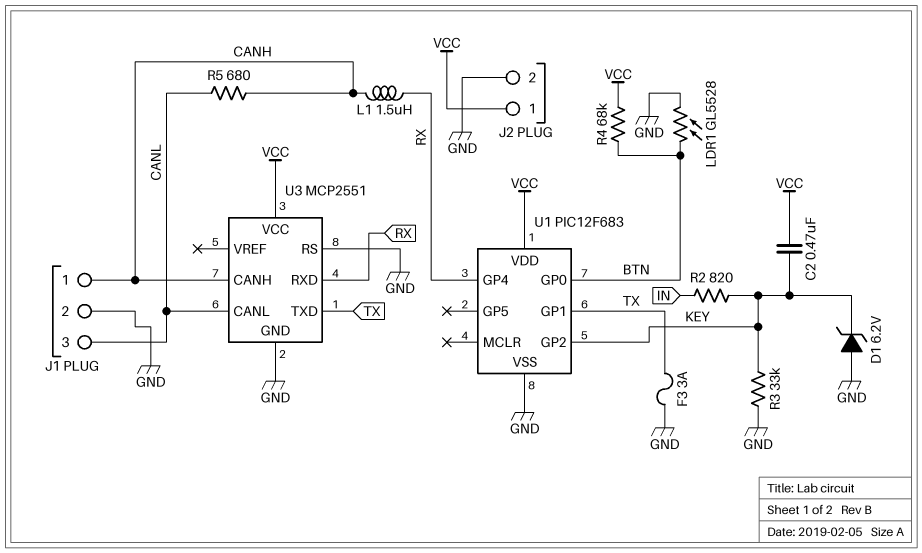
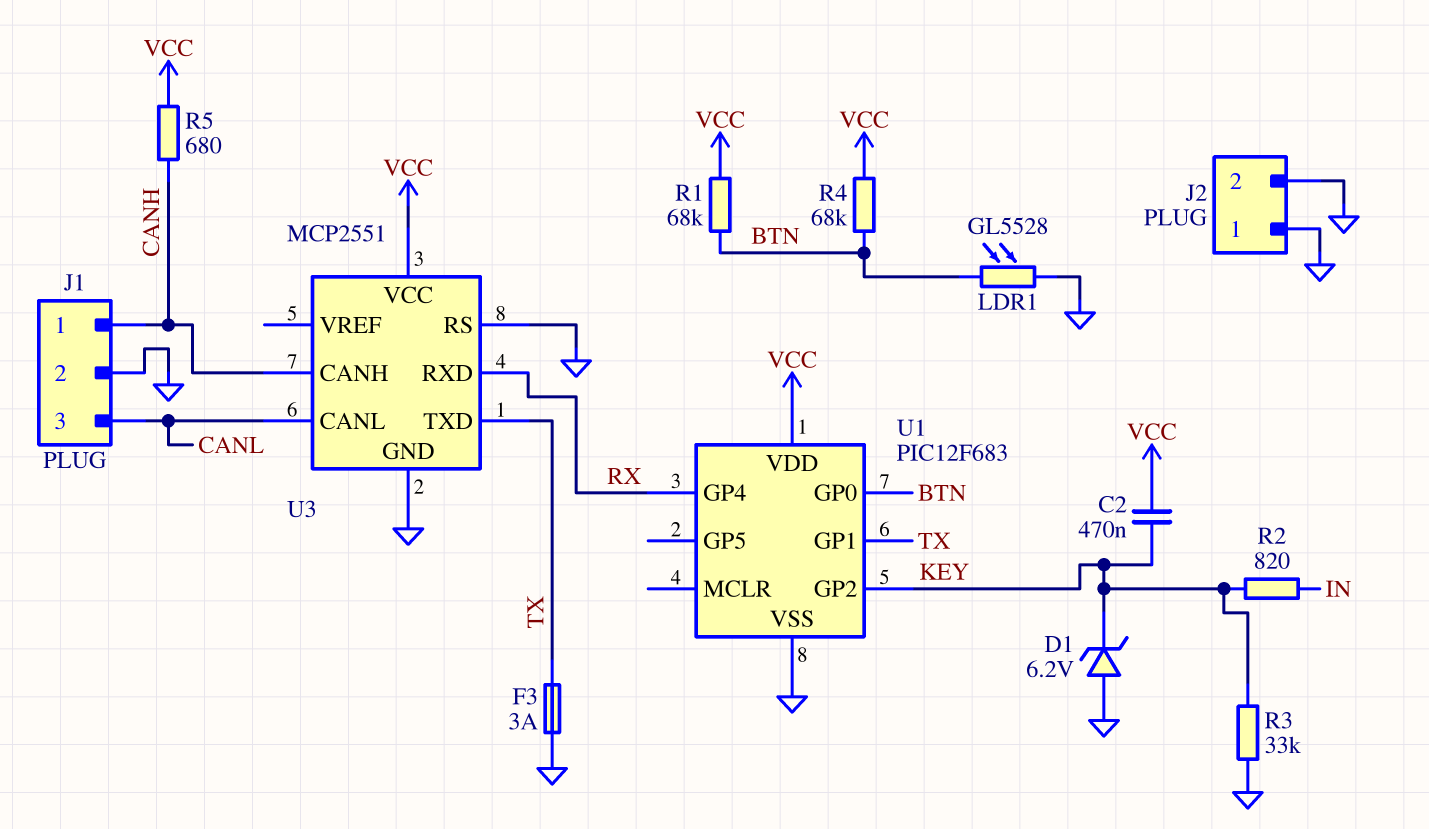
J2 pin 1: VCC -> GND
L1: 1.5uH (CANH, RX) -> none
R1: none -> 68k (BTN, VCC)
R5: 680 (CANH, CANL) -> 680 (CANH, VCC)

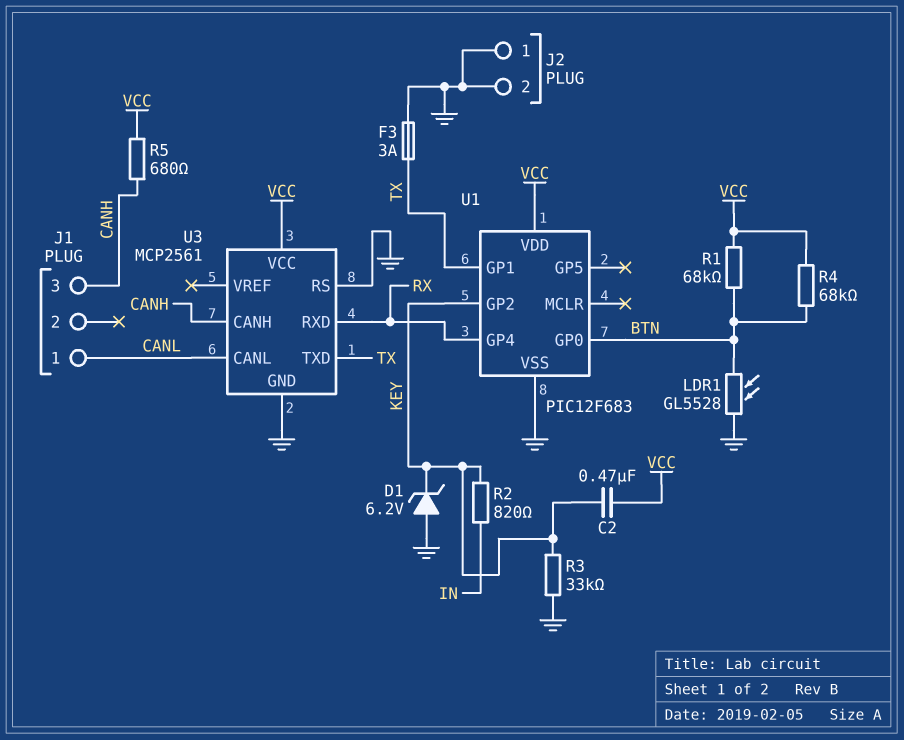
J1 pin 1: CANH -> CANL
J1 pin 2: GND -> none
J1 pin 3: CANL -> CANH
U3: MCP2551 -> MCP2561

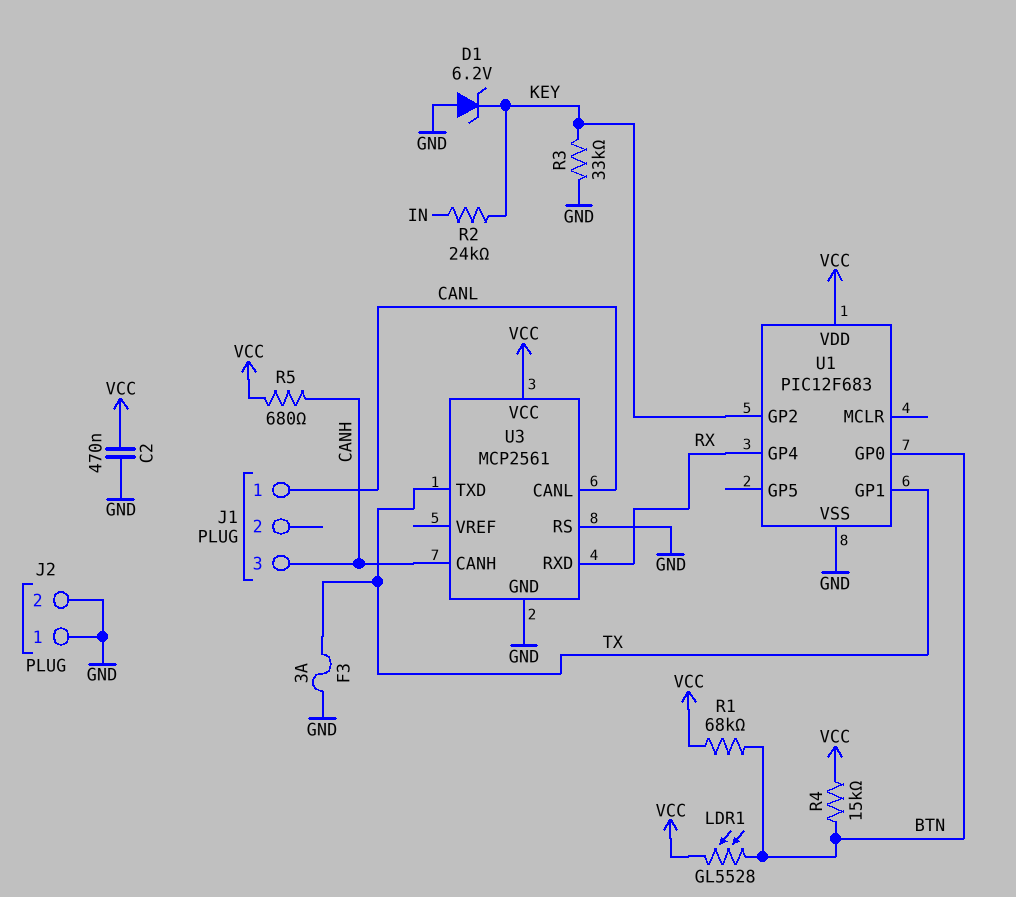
C2: 470nF (KEY, VCC) -> 470nF (GND, VCC)
LDR1: GL5528 (BTN, GND) -> GL5528 (BTN, VCC)
R2: 820 (IN, KEY) -> 24k (IN, KEY)
R4: 68k (BTN, VCC) -> 15k (BTN, VCC)

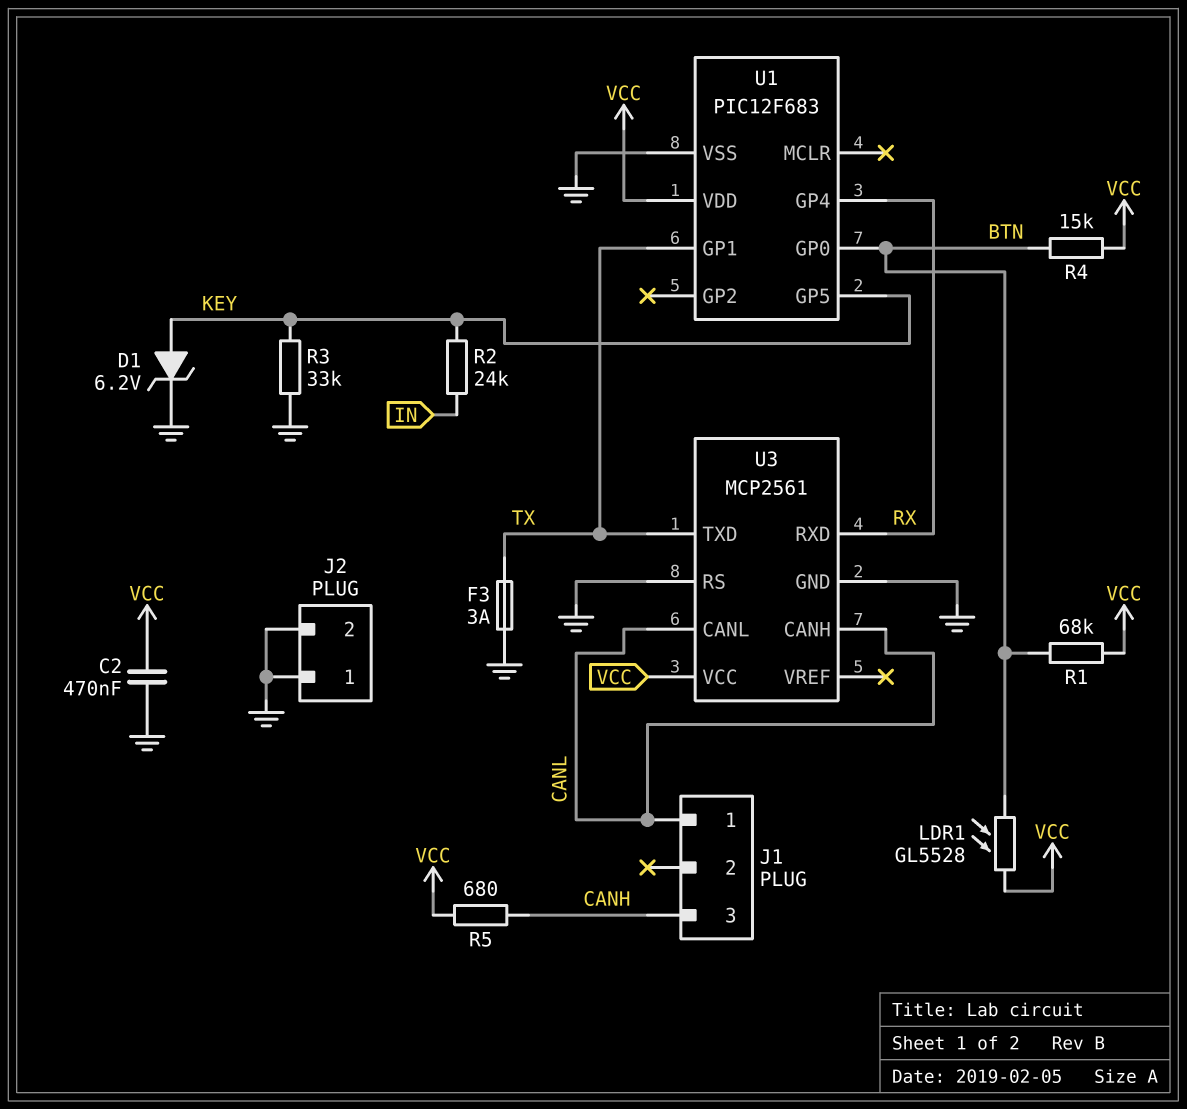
D1: zener 6.2V (A GND, K KEY) -> zener 6.2V (A KEY, K GND)
U1 pin GP2: KEY -> none
U1 pin GP5: none -> KEY
U3 pin CANH: CANH -> CANL

